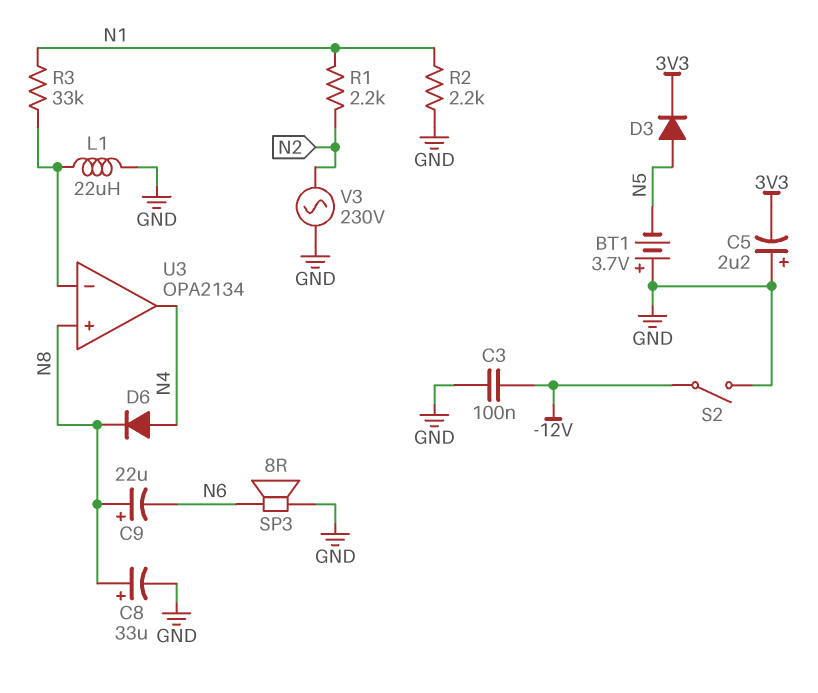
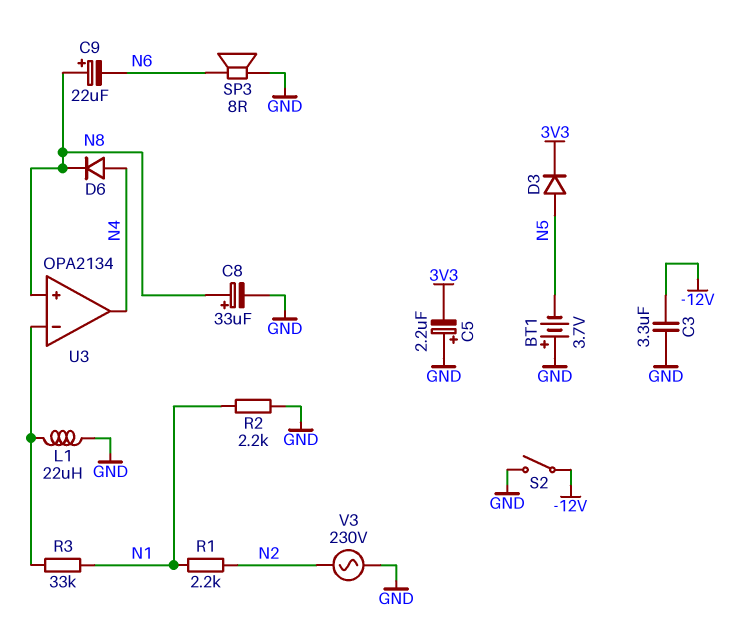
C3: 100nF (-12V, GND) -> 3.3uF (-12V, GND)

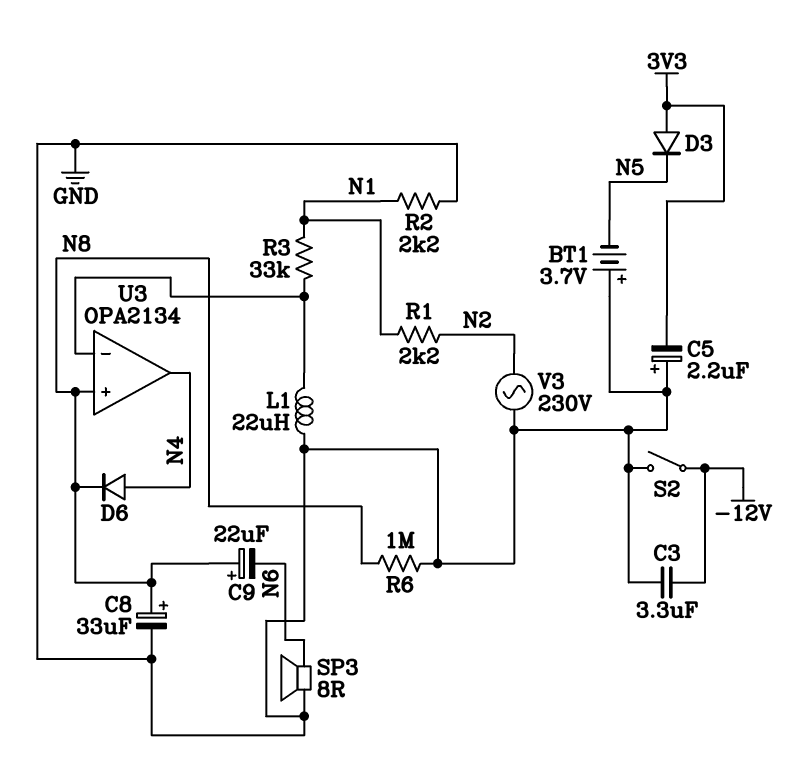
D3: diode (A N5, K 3V3) -> diode (A 3V3, K N5)
R6: none -> 1M (GND, N8)

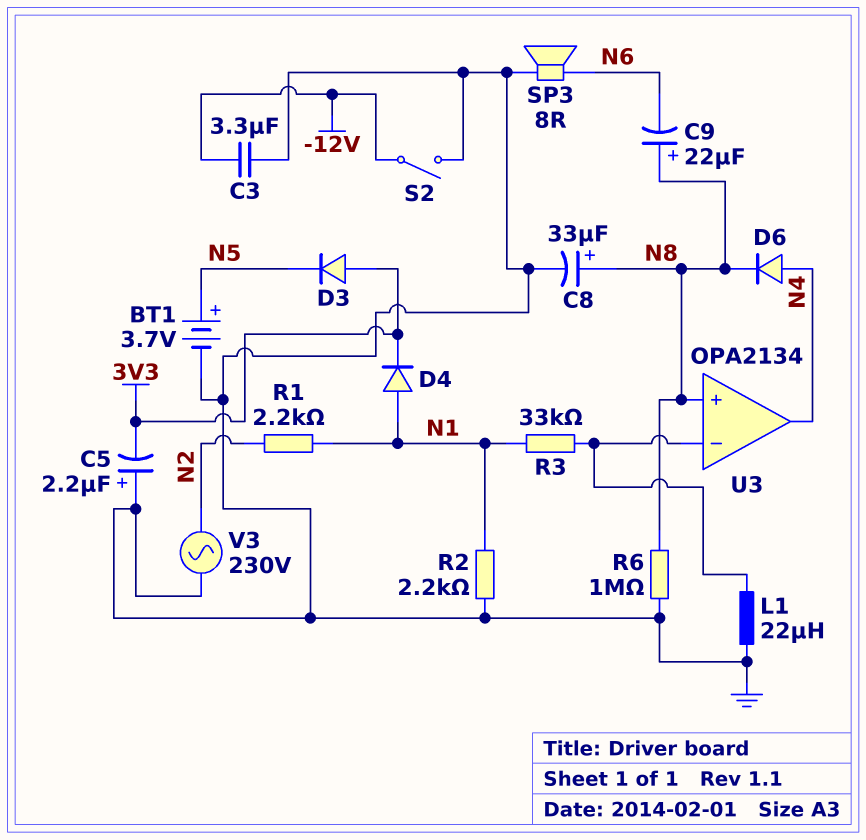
BT1: 3.7V (plus GND, minus N5) -> 3.7V (plus N5, minus GND)
D4: none -> diode (A N1, K 3V3)

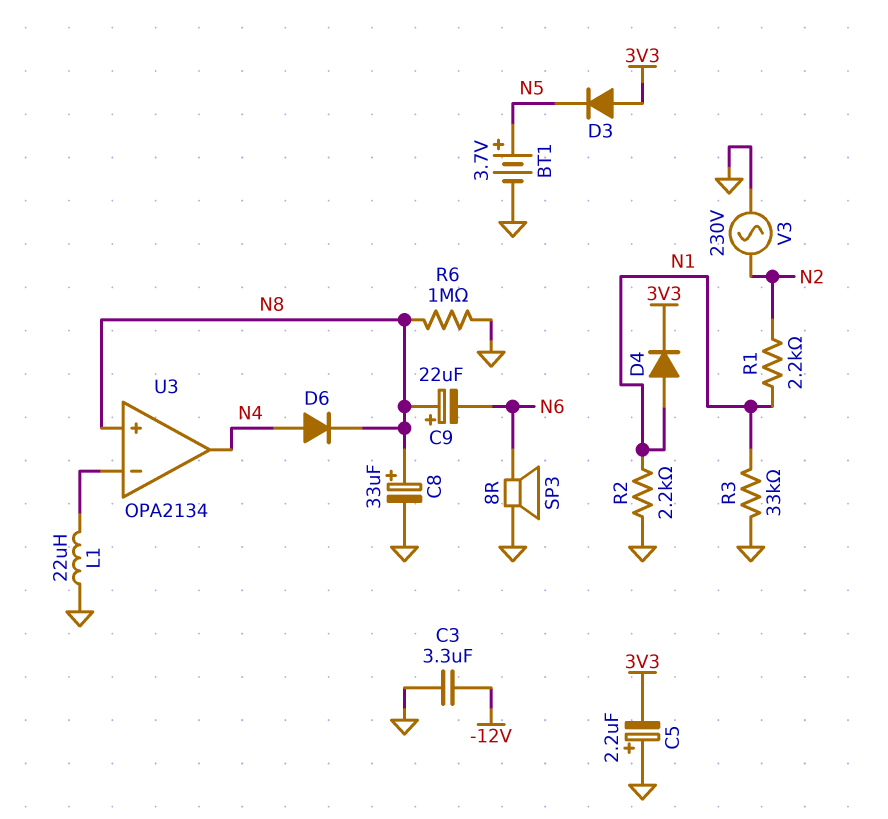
R3: 33k (N1, U3/in-) -> 33k (GND, N1)
S2: switch (-12V, GND) -> none

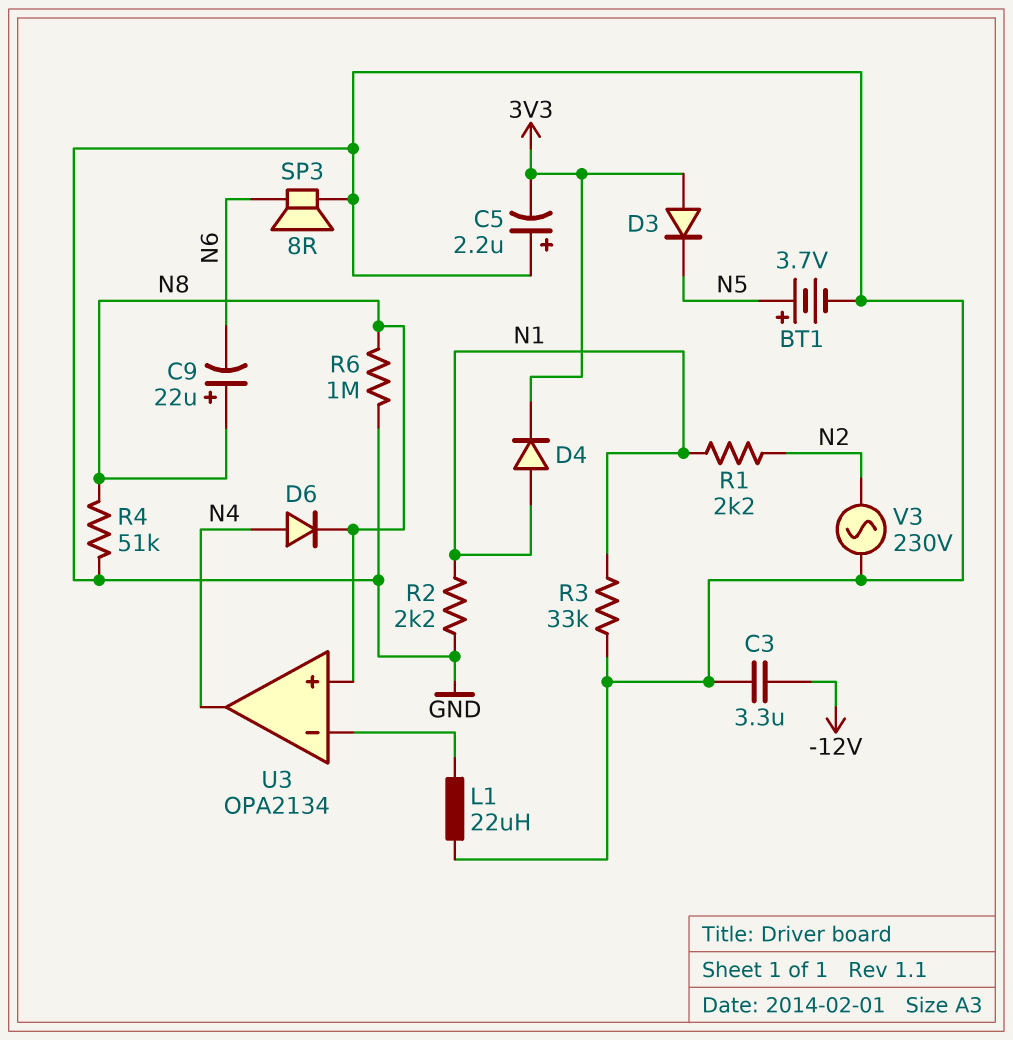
C8: 33uF (plus N8, minus GND) -> none
R4: none -> 51k (GND, N8)

